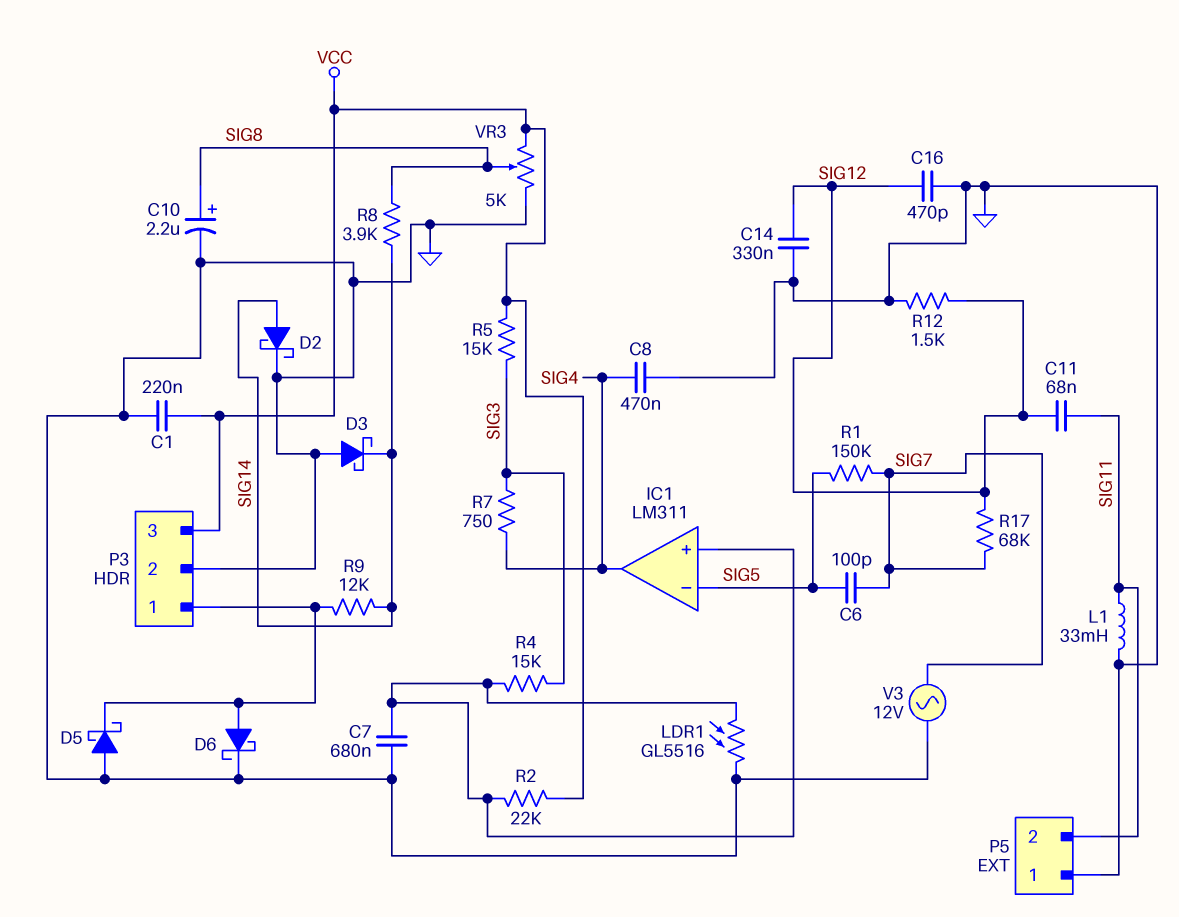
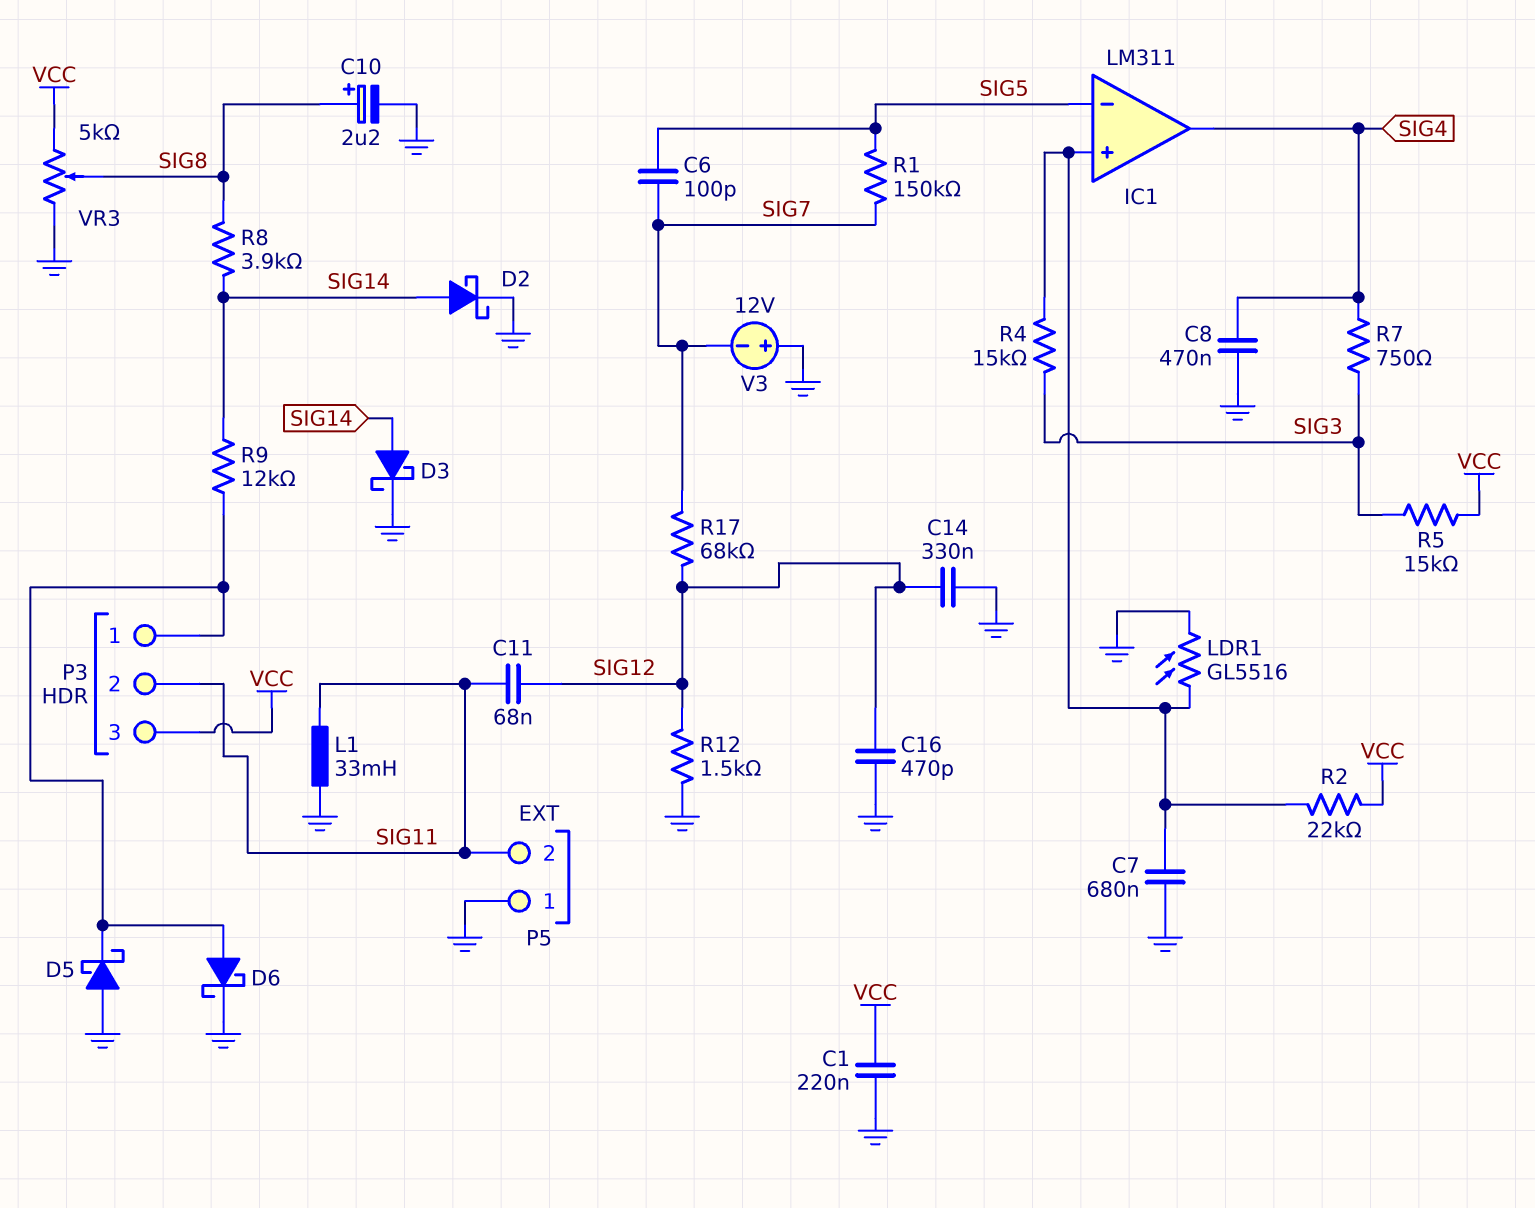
D3: schottky (A GND, K SIG14) -> schottky (A SIG14, K GND)
P3 pin 2: GND -> SIG11
V3: AC 12V (GND, SIG7) -> 12V (plus GND, minus SIG7)

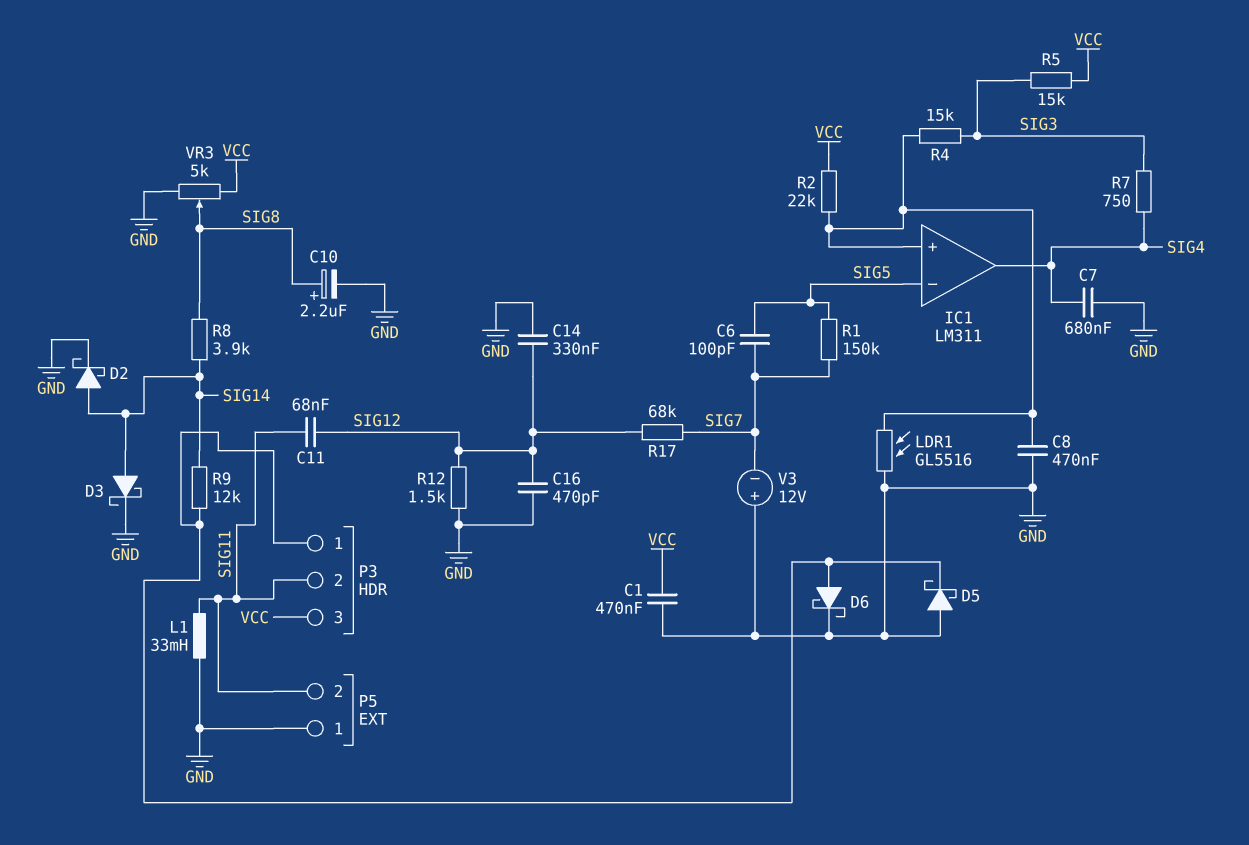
C1: 220nF (GND, VCC) -> 470nF (GND, VCC)
C7: 680nF (GND, IC1/in+) -> 680nF (GND, SIG4)
C8: 470nF (GND, SIG4) -> 470nF (GND, IC1/in+)

